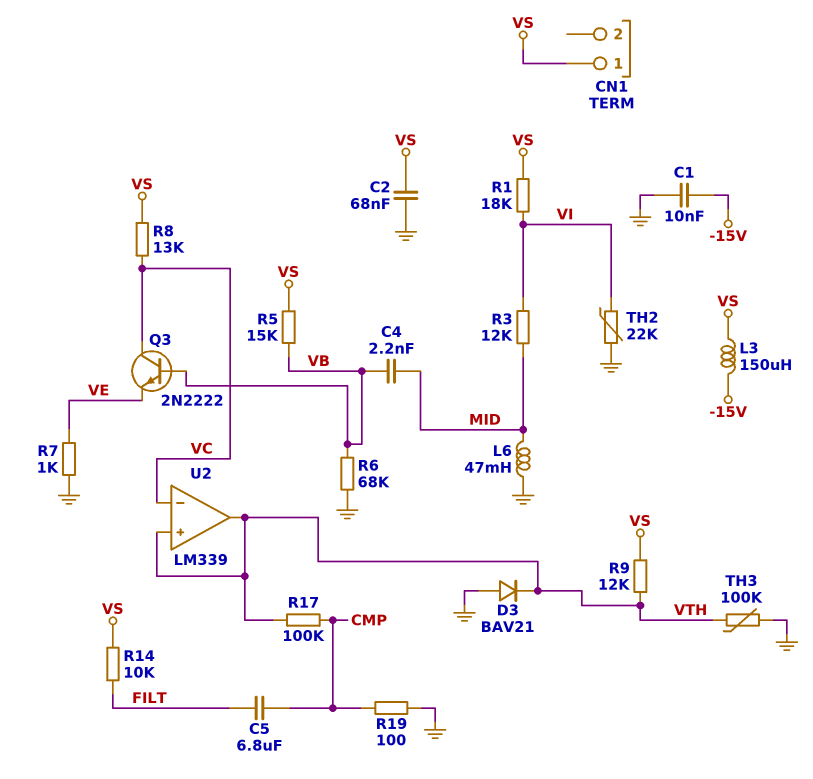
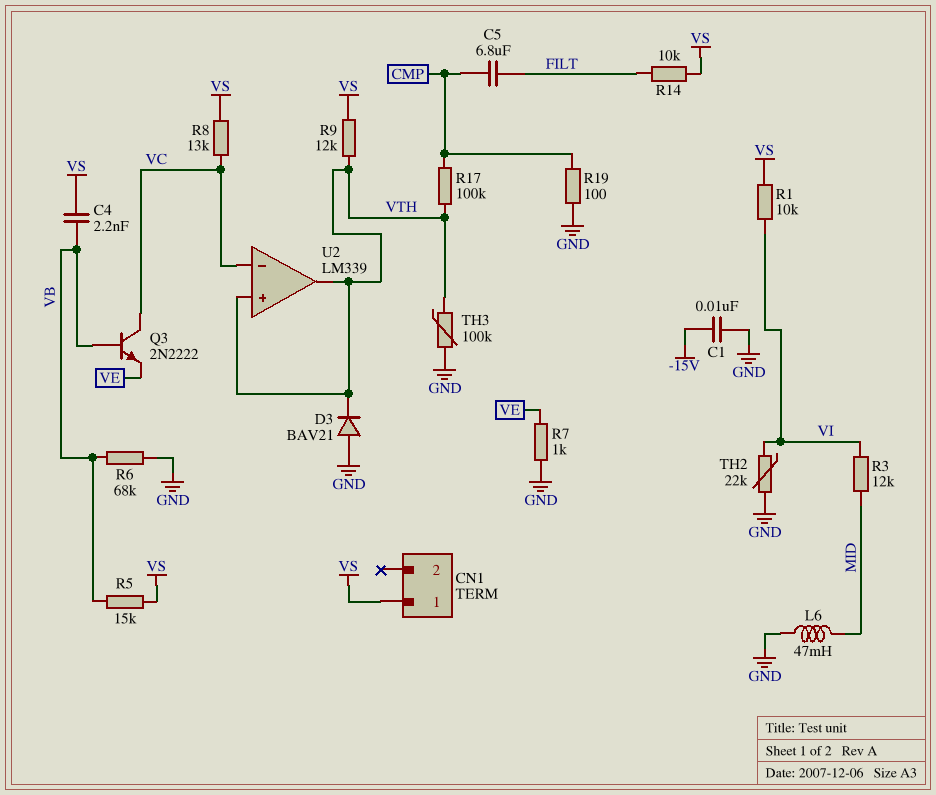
C2: 68nF (GND, VS) -> none
C4: 2.2nF (MID, VB) -> 2.2nF (VB, VS)
L3: 150uH (-15V, VS) -> none
R1: 18k (VI, VS) -> 10k (VI, VS)

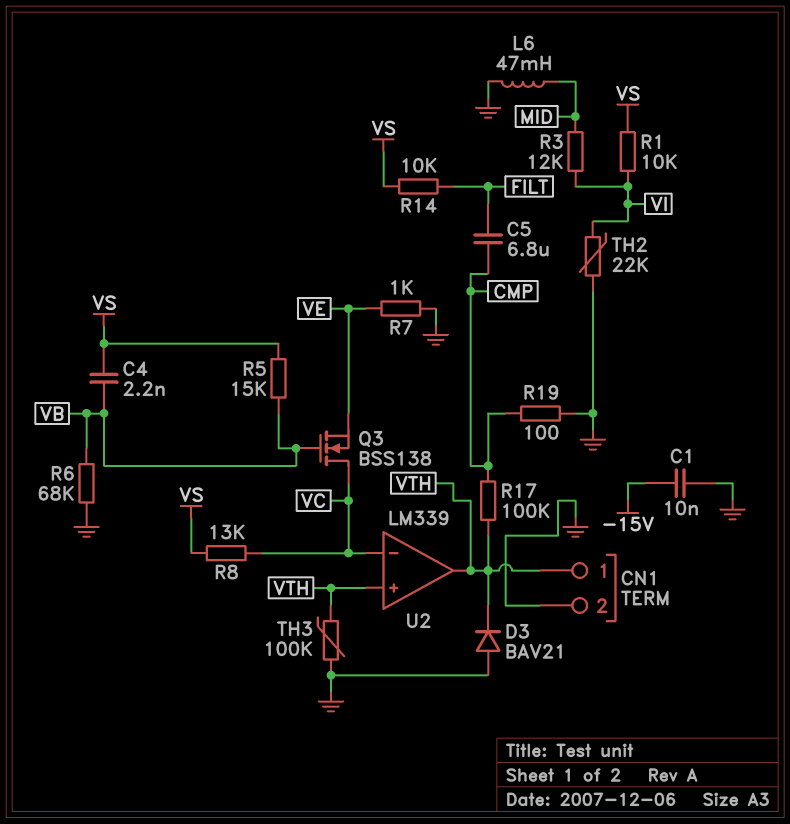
CN1 pin 1: VS -> VTH
CN1 pin 2: none -> GND
Q3: NPN 2N2222 (B VB, C VC, E VE) -> NMOS BSS138 (G VB, D VC, S VE)
R9: 12k (VS, VTH) -> none

